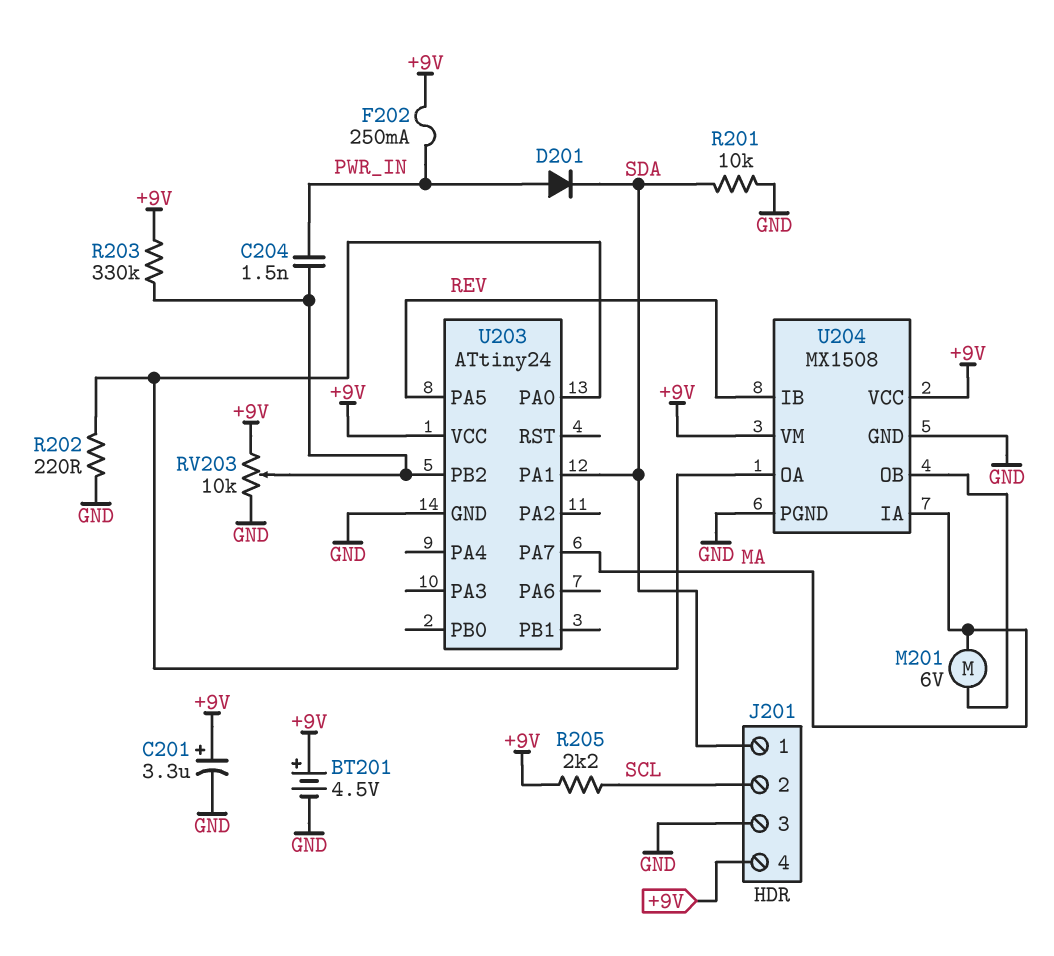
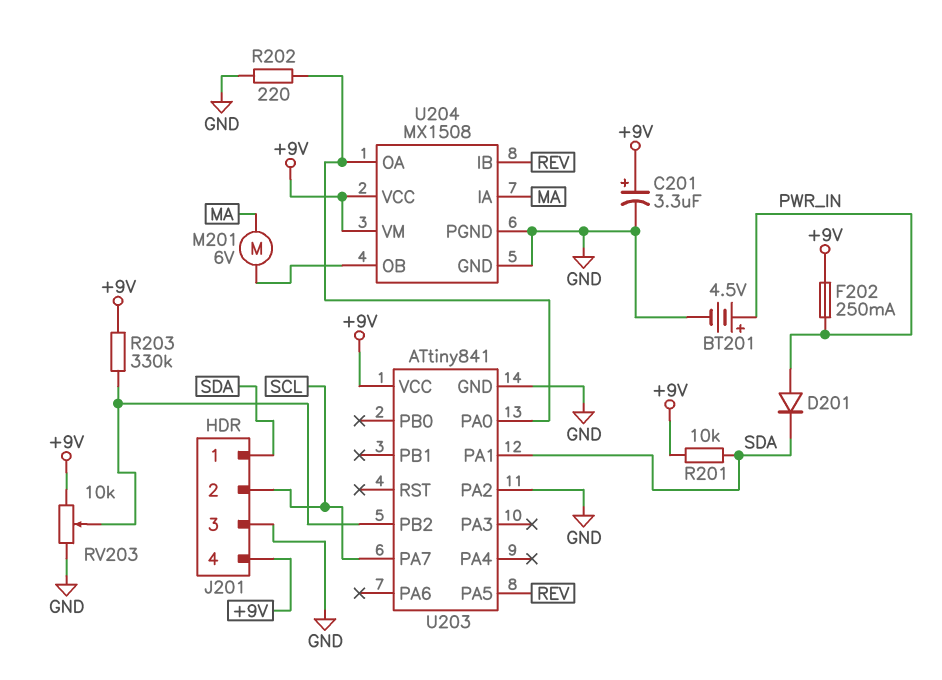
BT201: 4.5V (plus +9V, minus GND) -> 4.5V (plus PWR_IN, minus GND)
C204: 1.5nF (PWR_IN, U203/PB2) -> none
R201: 10k (GND, SDA) -> 10k (+9V, SDA)
R205: 2.2k (+9V, SCL) -> none
U203: ATtiny24 -> ATtiny841
U203 pin PA2: none -> GND
U203 pin PA7: MA -> SCL

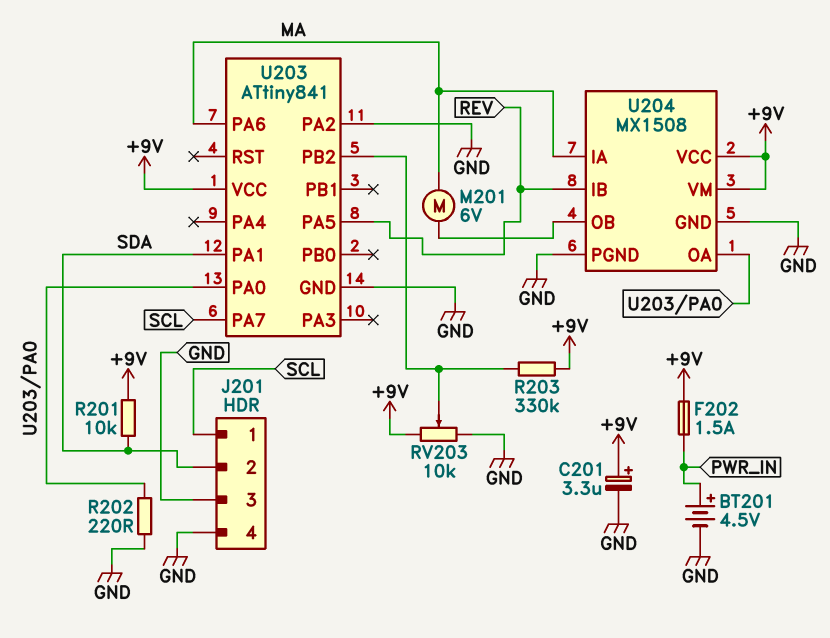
D201: diode (A PWR_IN, K SDA) -> none
F202: 250mA (+9V, PWR_IN) -> 1.5A (+9V, PWR_IN)
J201 pin 1: SDA -> SCL
J201 pin 2: SCL -> SDA
J201 pin 4: +9V -> GND
U203 pin PA6: none -> MA

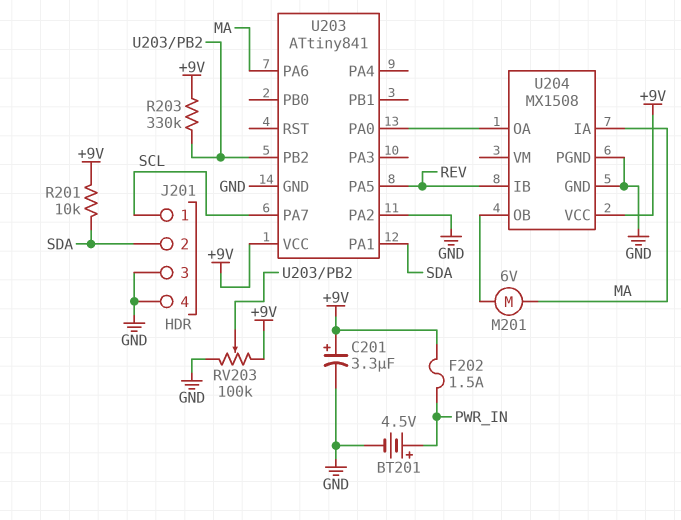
R202: 220 (GND, U203/PA0) -> none
RV203: 10k (+9V, GND, wiper U203/PB2) -> 100k (+9V, GND, wiper U203/PB2)
U204 pin VM: +9V -> none

